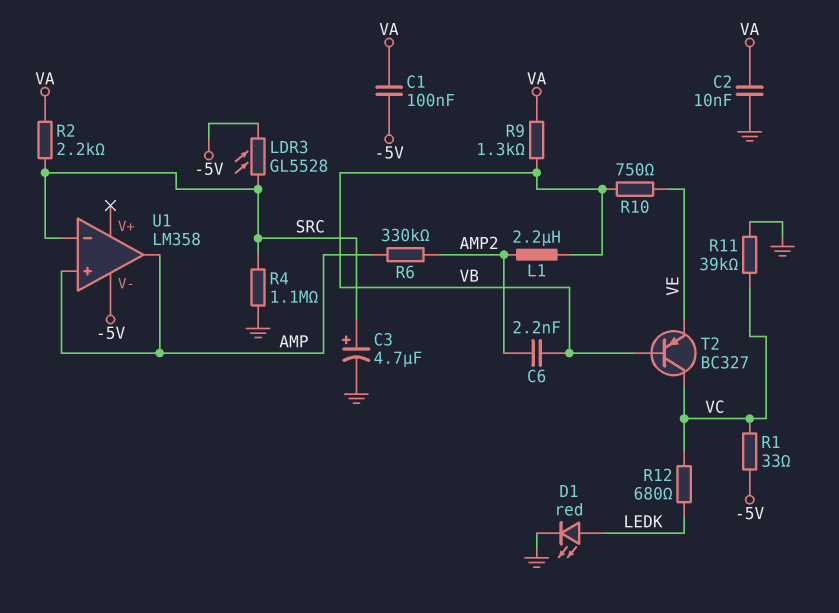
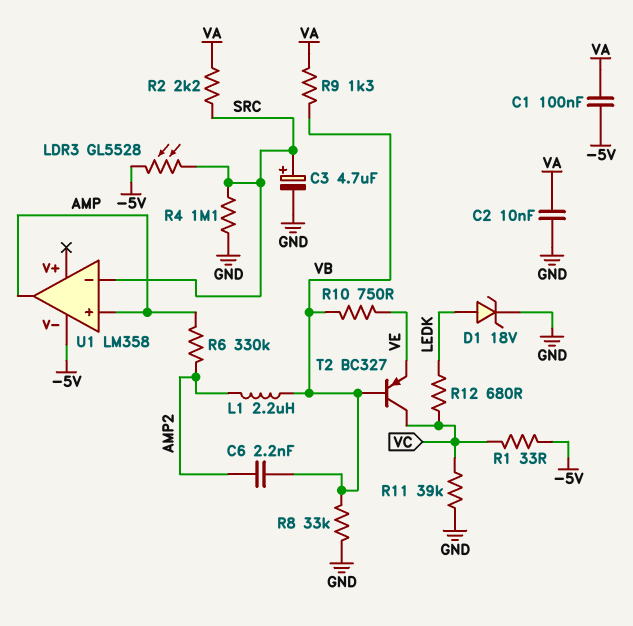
D1: LED red (A LEDK, K GND) -> zener 18V (A LEDK, K GND)
R8: none -> 33k (GND, VB)

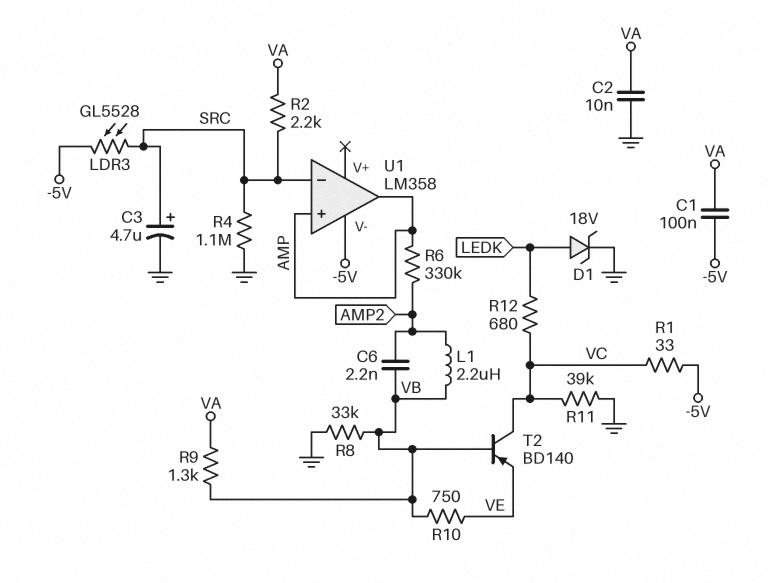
T2: PNP BC327 (B VB, C VC, E VE) -> PNP BD140 (B VB, C VC, E VE)

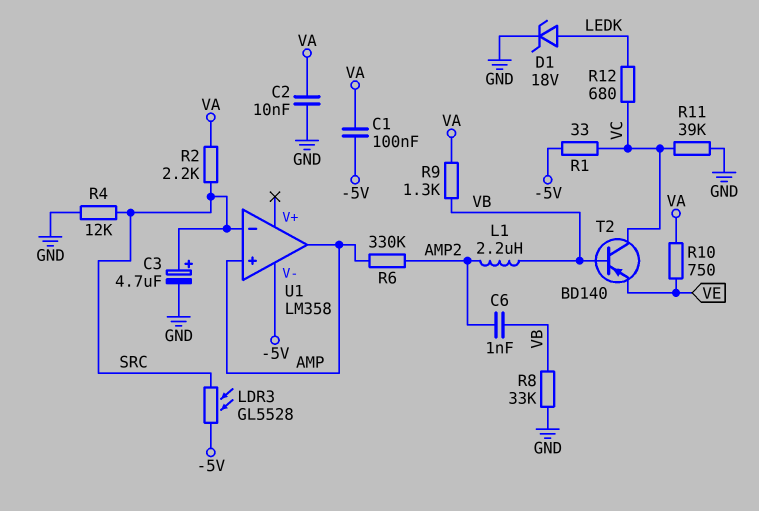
C6: 2.2nF (AMP2, VB) -> 1nF (AMP2, VB)
R4: 1.1M (GND, SRC) -> 12k (GND, SRC)
R10: 750 (VB, VE) -> 750 (VA, VE)

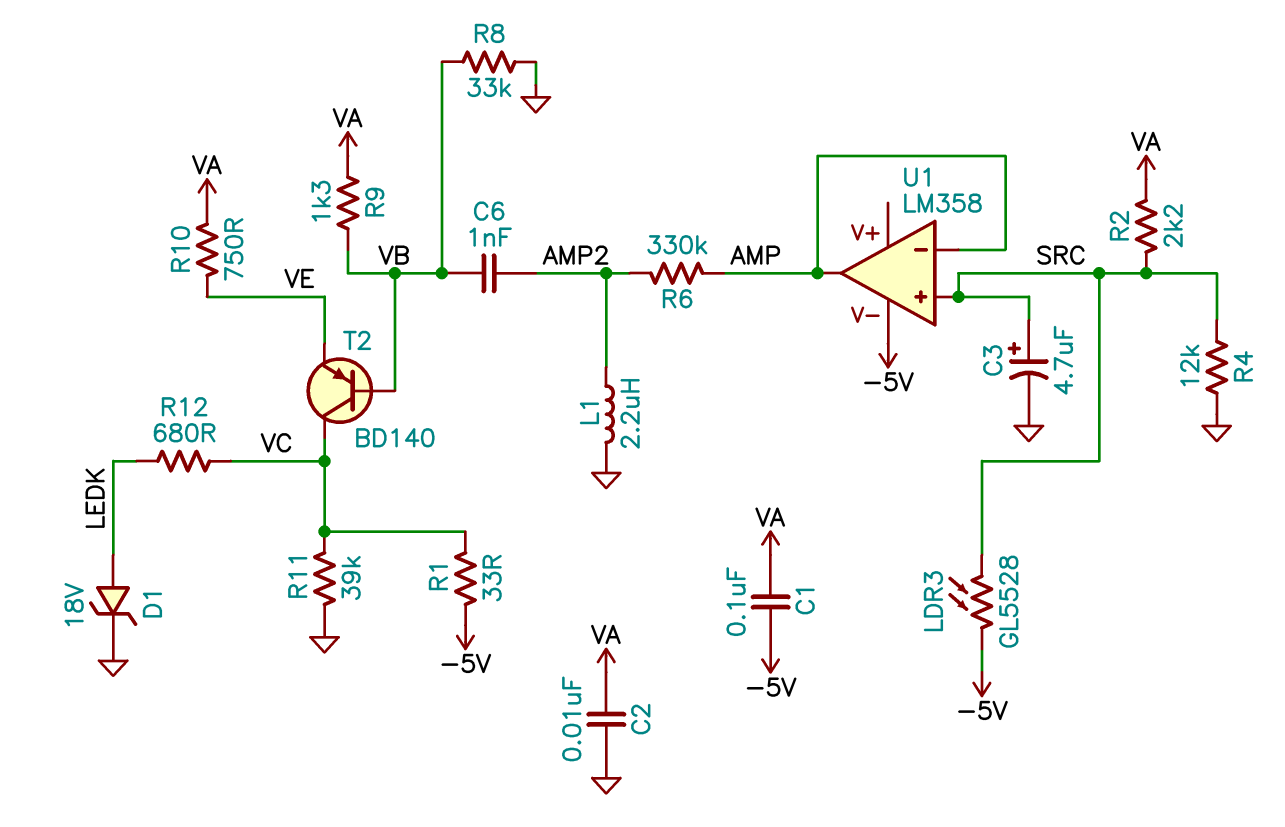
L1: 2.2uH (AMP2, VB) -> 2.2uH (AMP2, GND)
U1 pin in+: AMP -> SRC
U1 pin in-: SRC -> AMP

